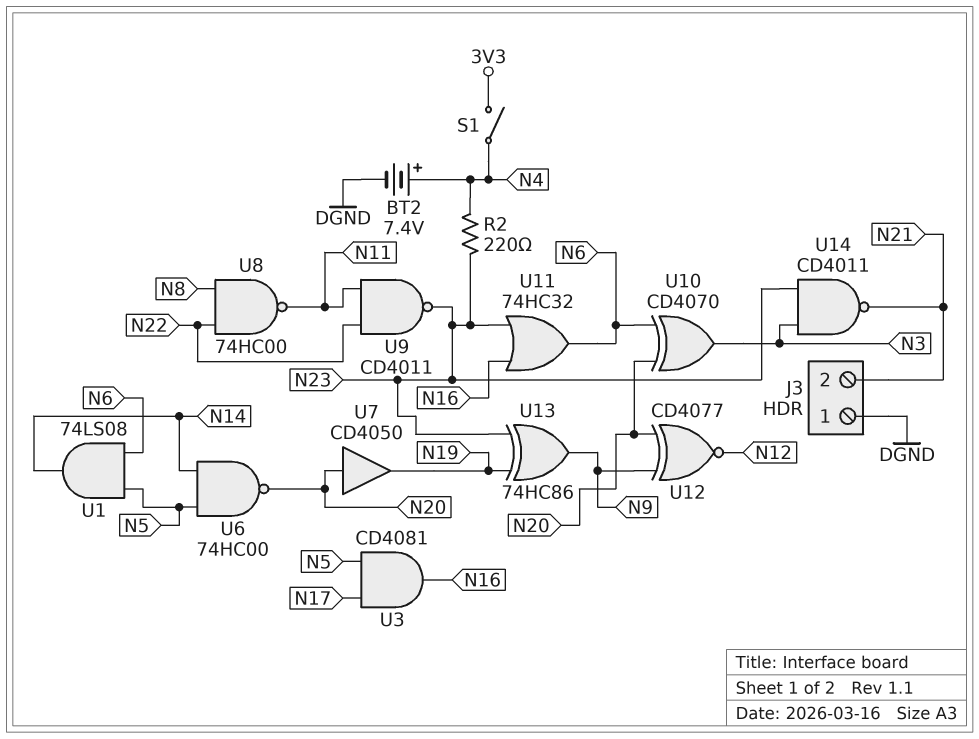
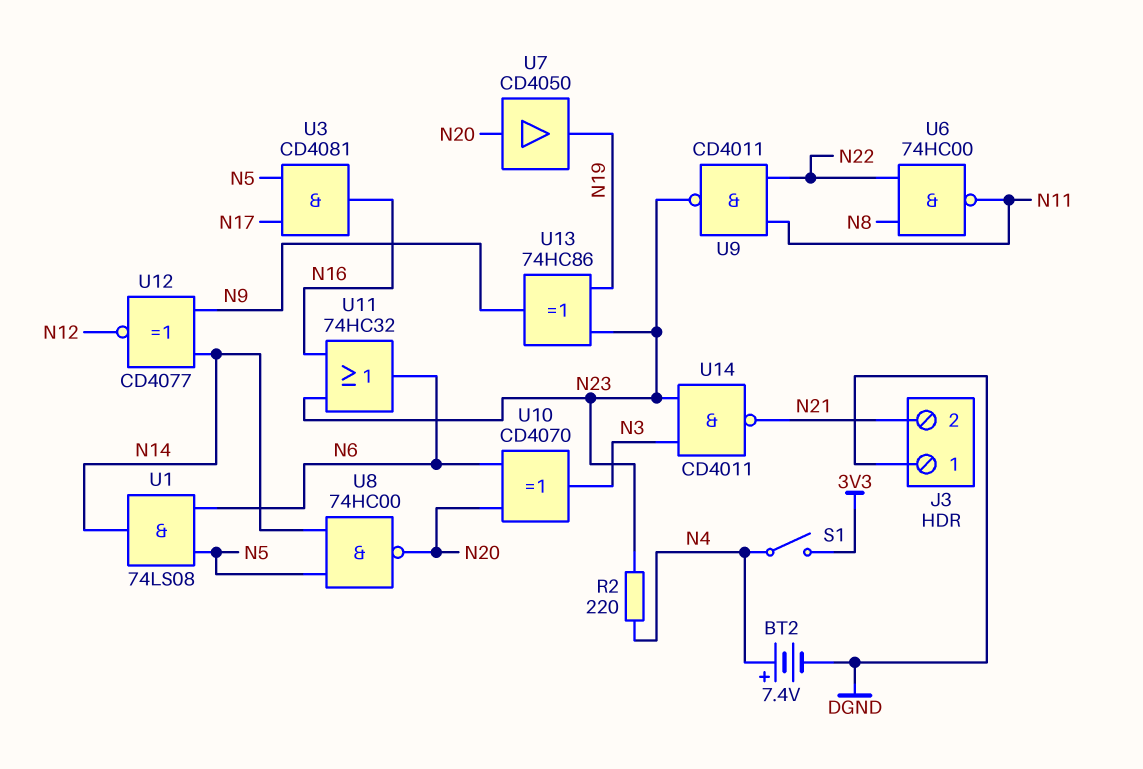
U6: NAND 74HC00 (in N5, in N14, out N20) -> NAND 74HC00 (in N8, in N22, out N11)
U8: NAND 74HC00 (in N8, in N22, out N11) -> NAND 74HC00 (in N5, in N14, out N20)
U12: XNOR CD4077 (in N9, in N20, out N12) -> XNOR CD4077 (in N9, in N14, out N12)

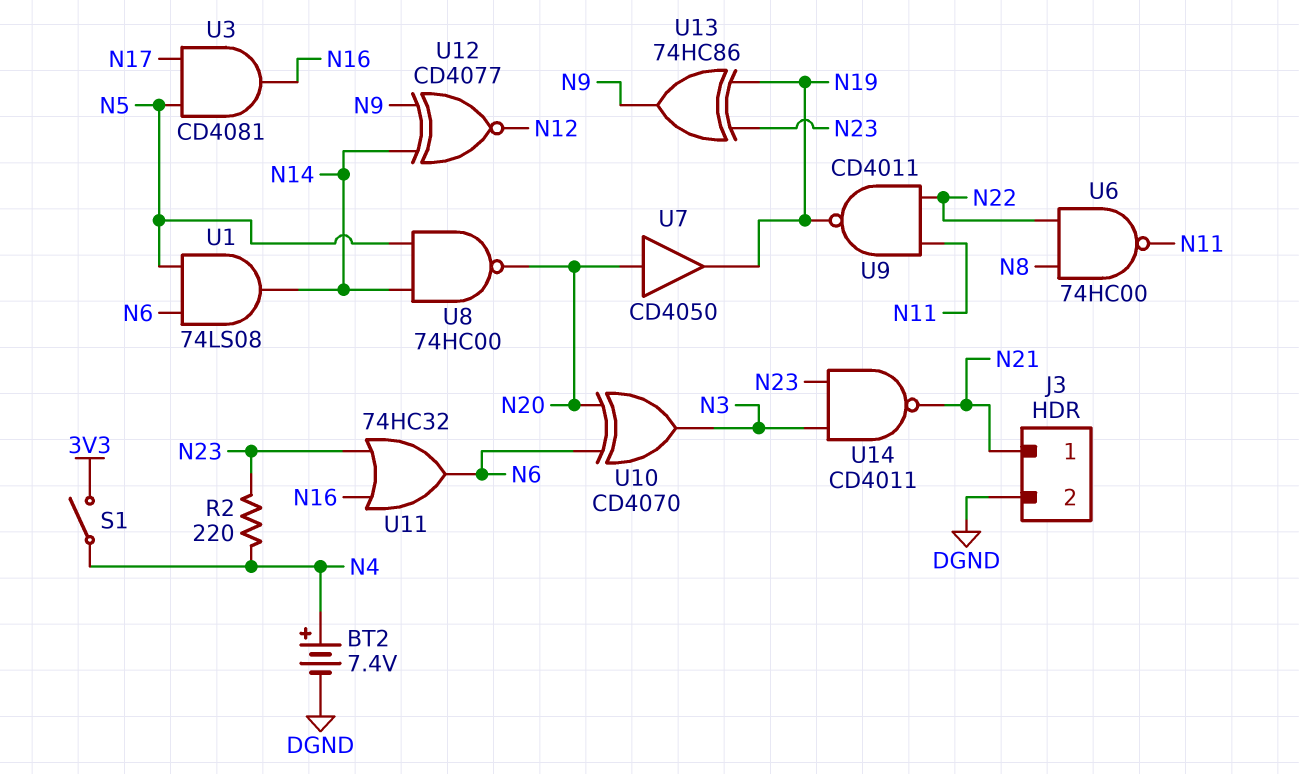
J3 pin 1: DGND -> N21
J3 pin 2: N21 -> DGND
U9: NAND CD4011 (in N11, in N22, out N23) -> NAND CD4011 (in N11, in N22, out N19)

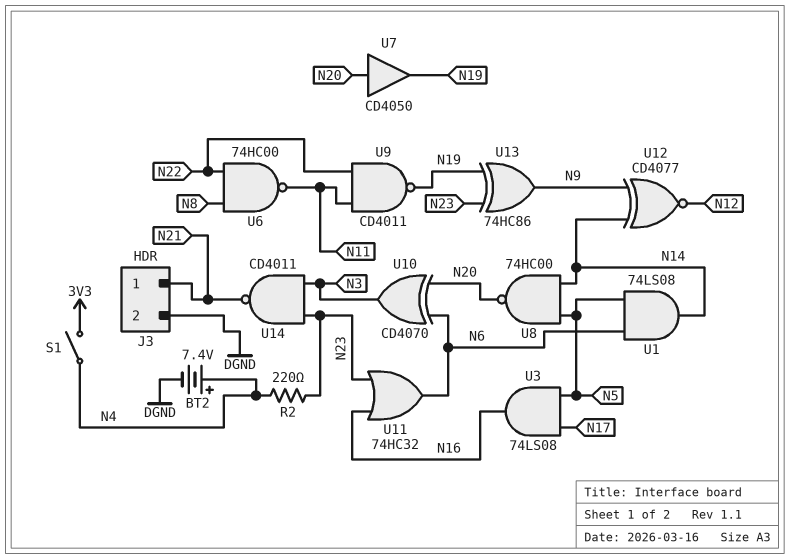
U3: AND CD4081 (in N5, in N17, out N16) -> AND 74LS08 (in N5, in N17, out N16)

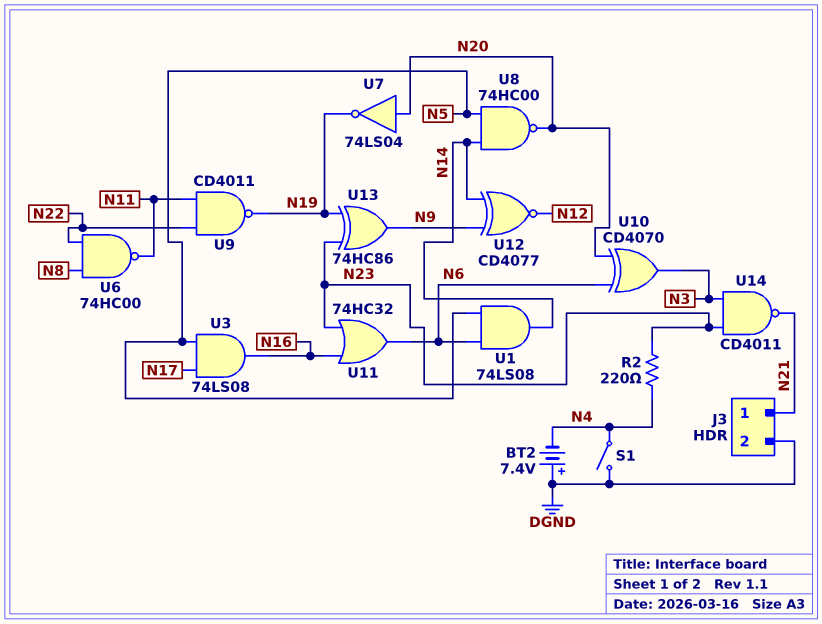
BT2: 7.4V (plus N4, minus DGND) -> 7.4V (plus DGND, minus N4)
S1: switch (3V3, N4) -> switch (DGND, N4)
U7: buffer CD4050 (in N20, out N19) -> NOT 74LS04 (in N20, out N19)

